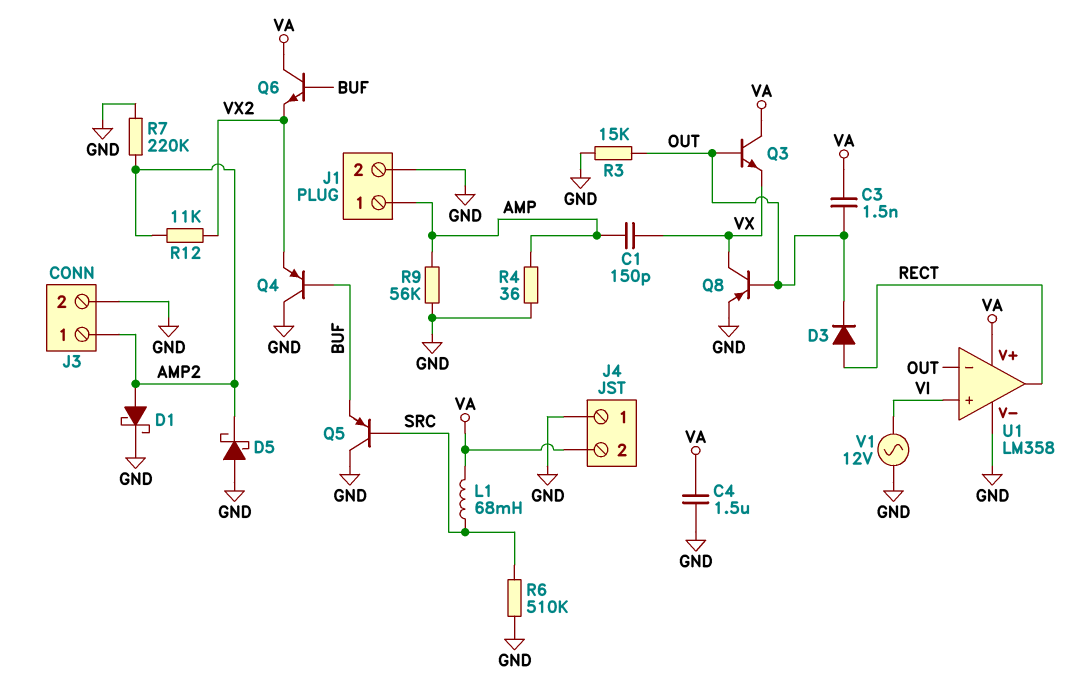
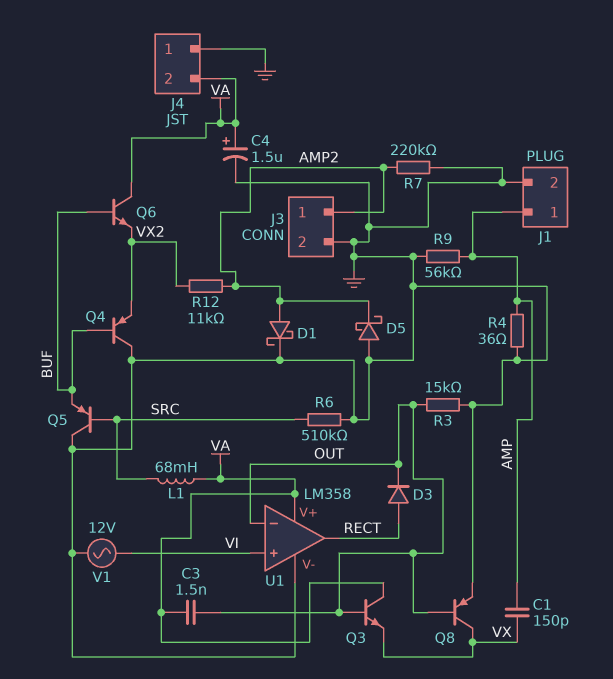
C4: 1.5uF (GND, VA) -> 1.5uF (plus VA, minus GND)

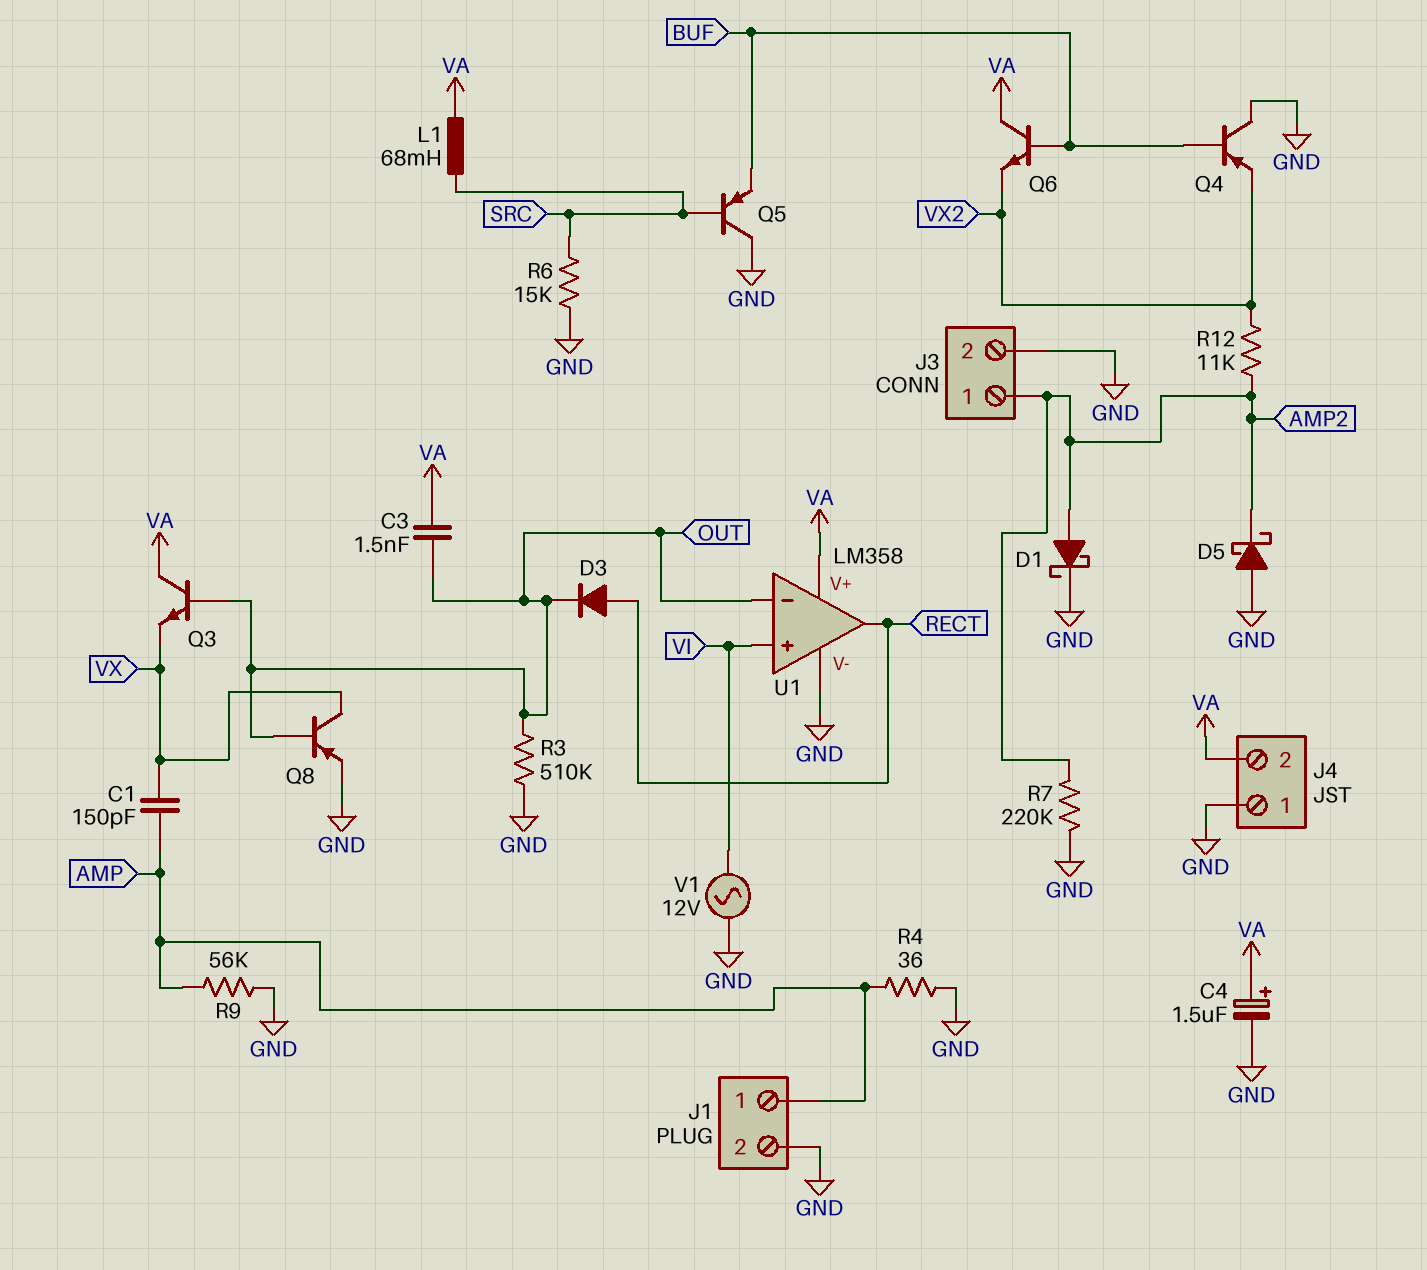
R3: 15k (GND, OUT) -> 510k (GND, OUT)
R6: 510k (GND, SRC) -> 15k (GND, SRC)

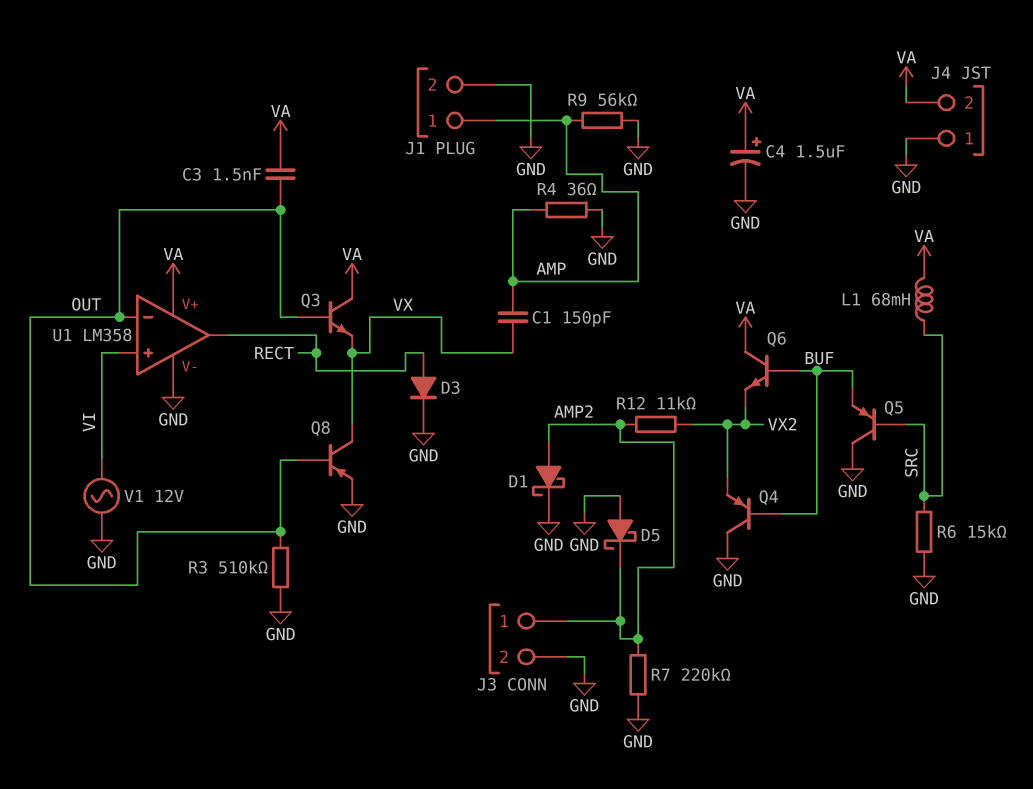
D3: diode (A RECT, K OUT) -> diode (A RECT, K GND)

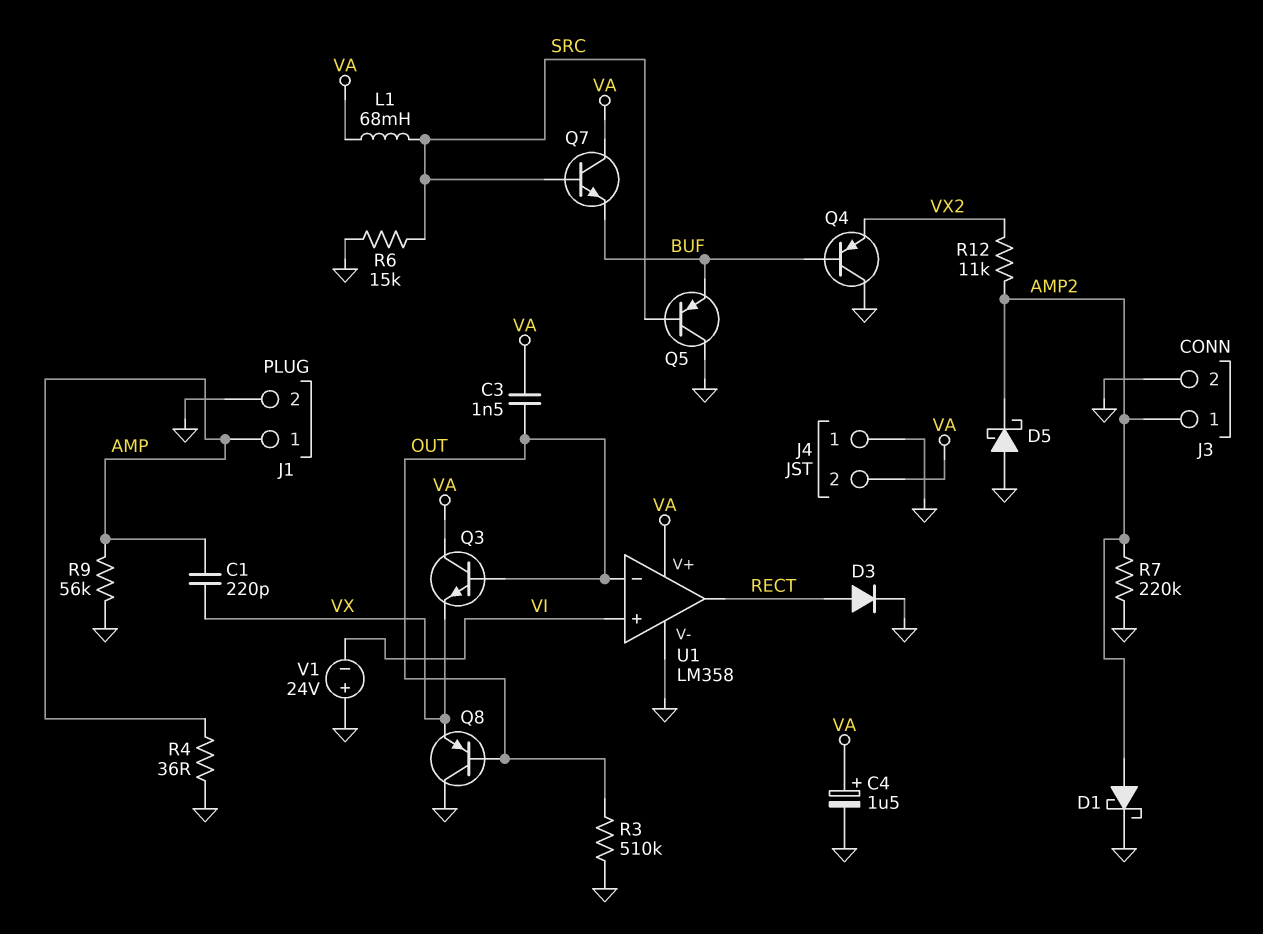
C1: 150pF (AMP, VX) -> 220pF (AMP, VX)
Q6: NPN (B BUF, C VA, E VX2) -> none
Q7: none -> NPN (B SRC, C VA, E BUF)
Q8: PNP (B OUT, C VX, E GND) -> PNP (B OUT, C GND, E VX)
V1: AC 12V (GND, VI) -> 24V (plus GND, minus VI)

